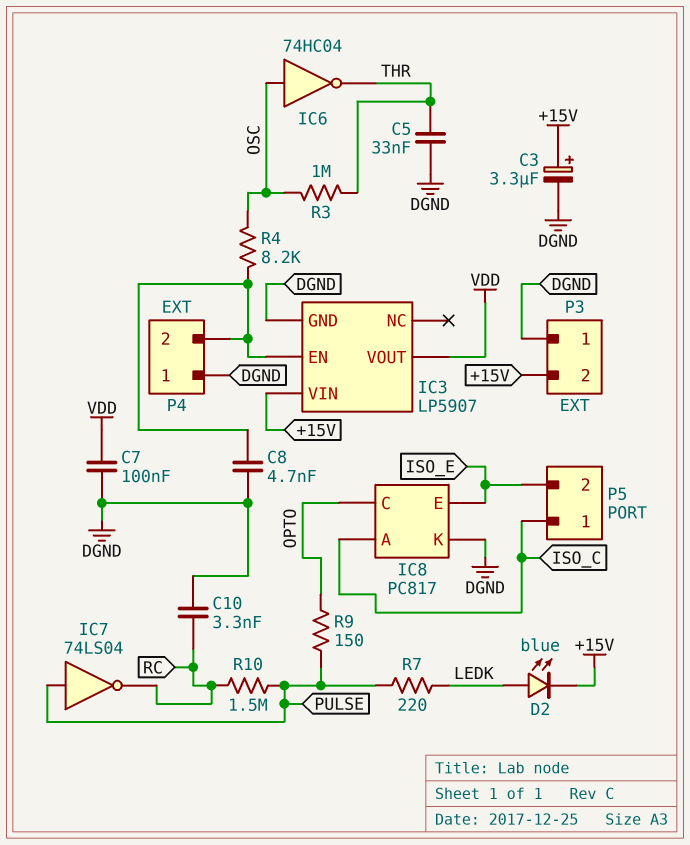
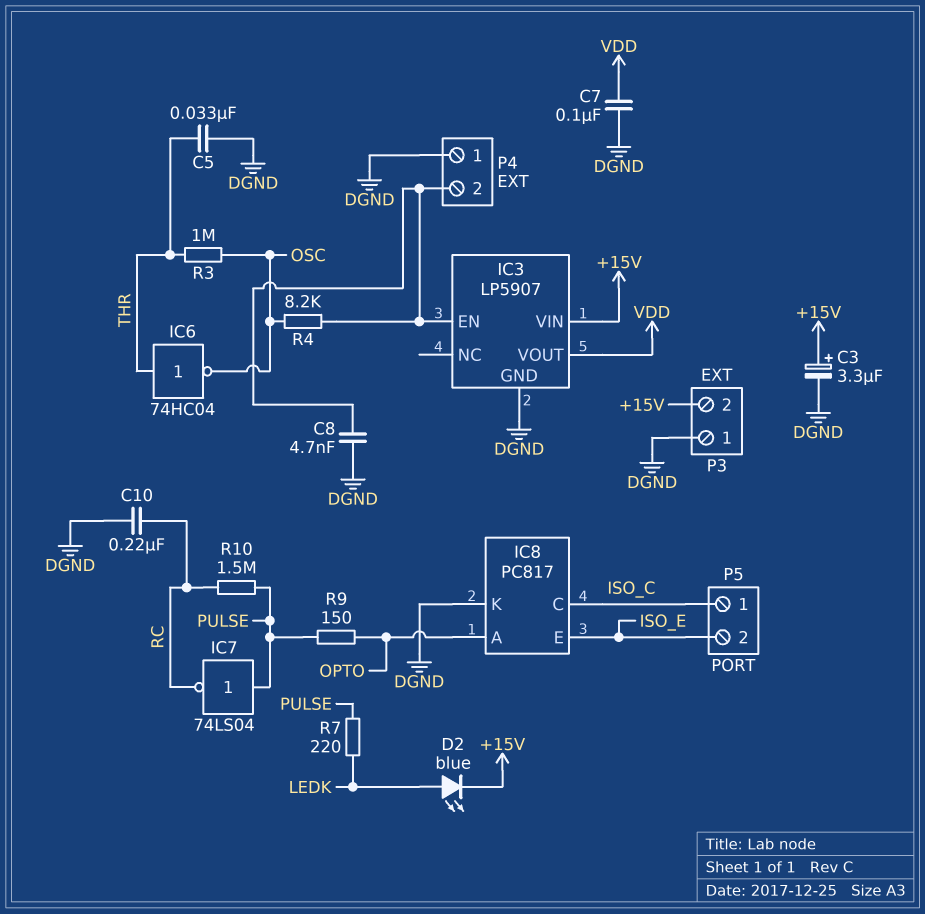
C10: 3.3nF (DGND, RC) -> 220nF (DGND, RC)
IC6: NOT 74HC04 (in OSC, out THR) -> NOT 74HC04 (in THR, out OSC)
IC8 pin A: ISO_C -> OPTO
IC8 pin C: OPTO -> ISO_C

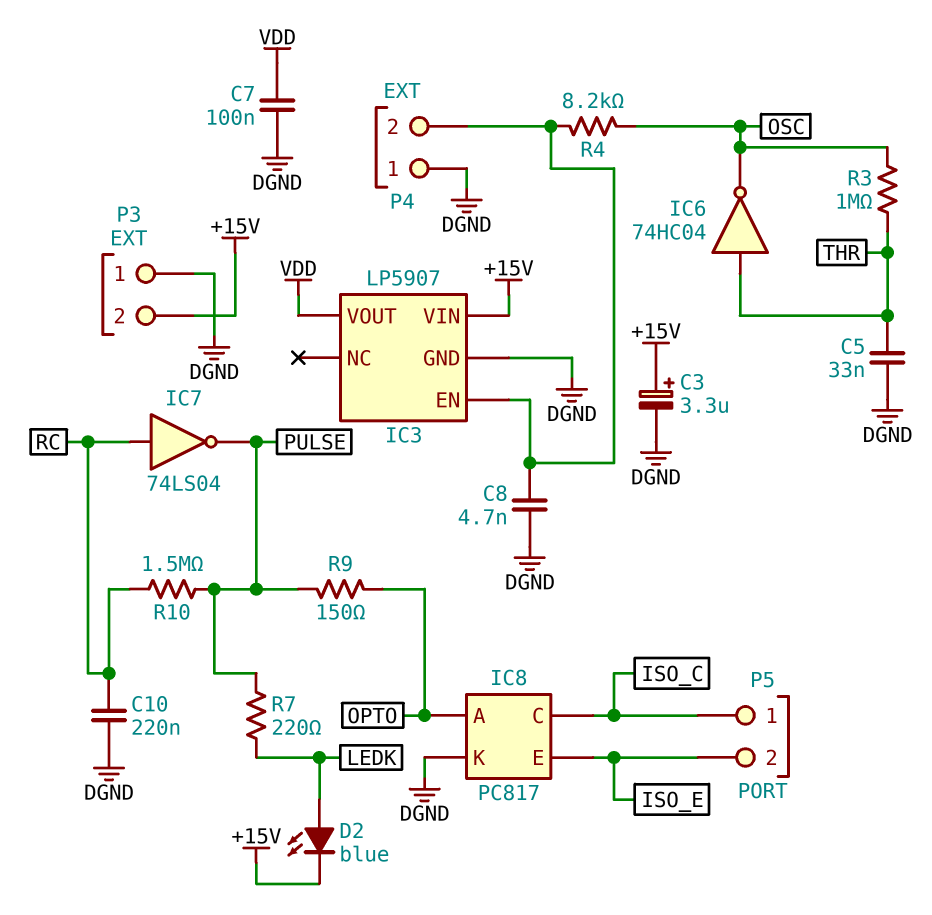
IC7: NOT 74LS04 (in PULSE, out RC) -> NOT 74LS04 (in RC, out PULSE)

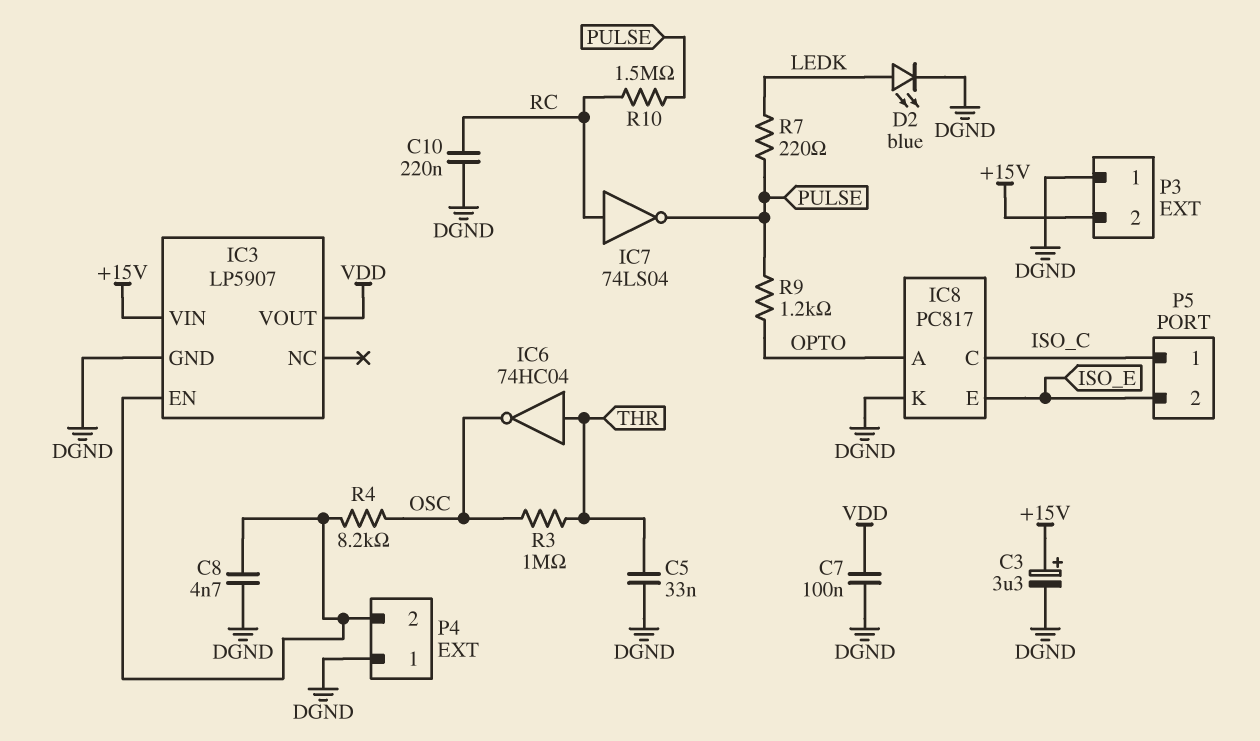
D2: LED blue (A LEDK, K +15V) -> LED blue (A LEDK, K DGND)
R9: 150 (OPTO, PULSE) -> 1.2k (OPTO, PULSE)

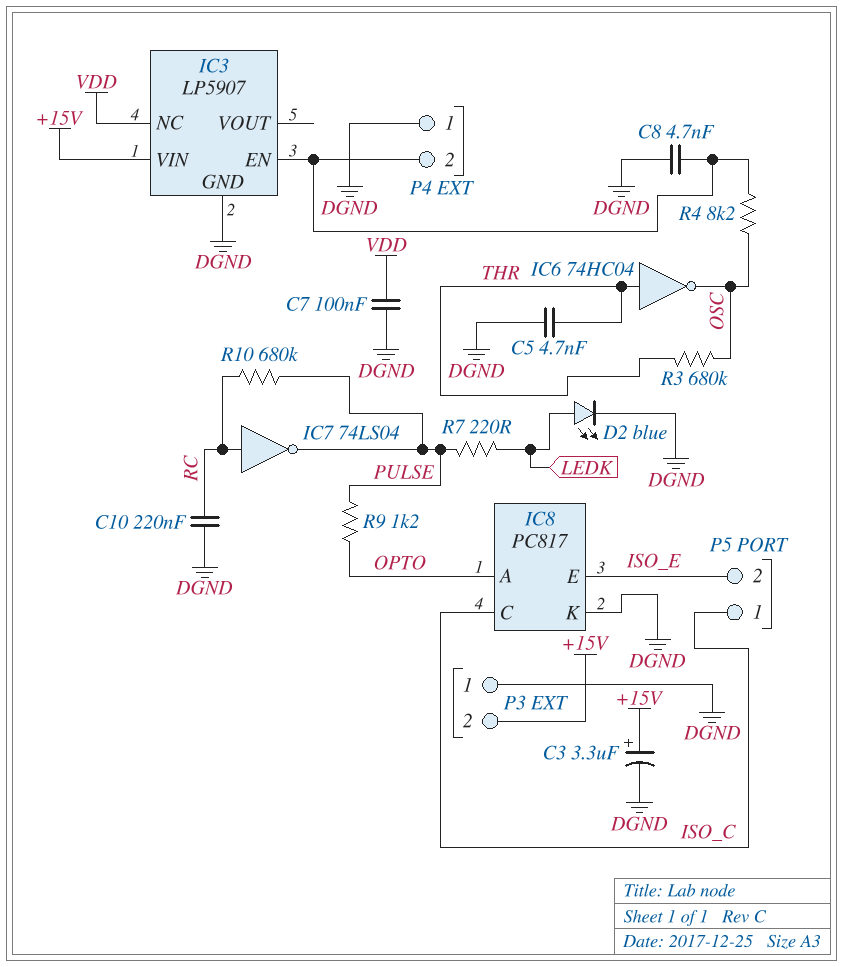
C5: 33nF (DGND, THR) -> 4.7nF (DGND, THR)
IC3 pin NC: none -> VDD
IC3 pin VOUT: VDD -> none
R3: 1M (OSC, THR) -> 680k (OSC, THR)
R10: 1.5M (PULSE, RC) -> 680k (PULSE, RC)

